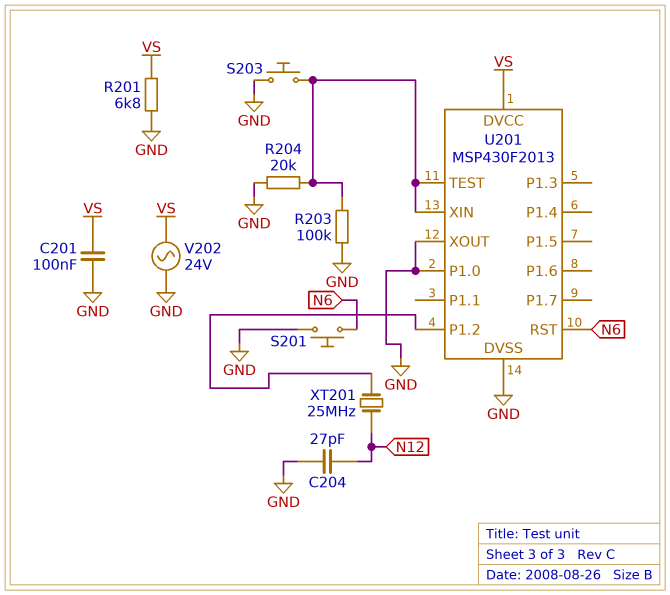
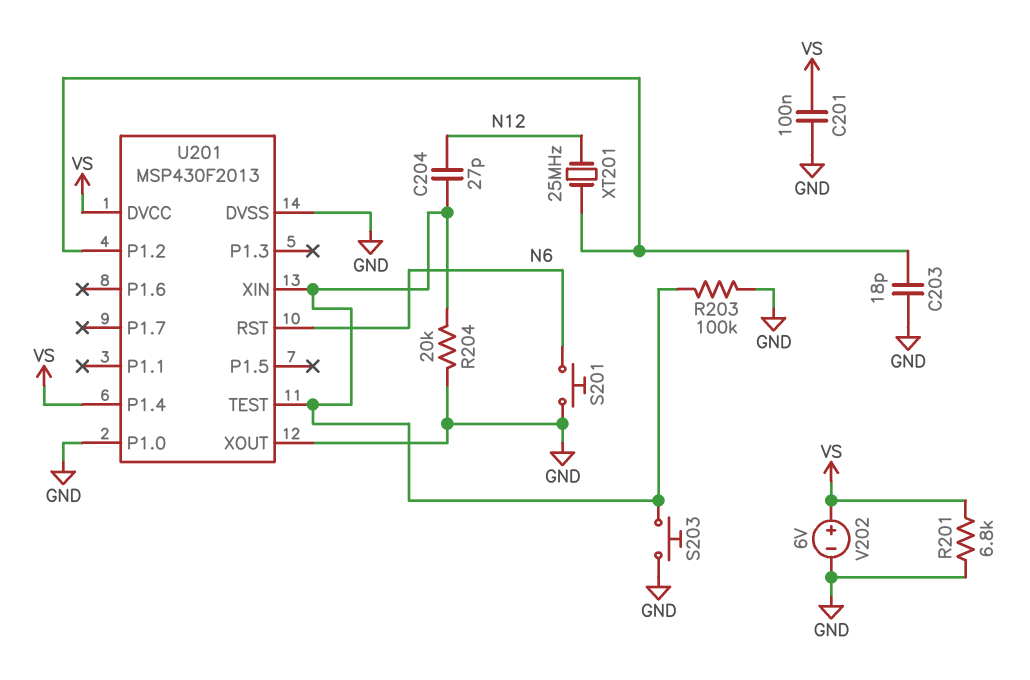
C203: none -> 18pF (GND, U201/P1.2)
C204: 27pF (GND, N12) -> 27pF (N12, U201/TEST)
U201 pin P1.4: none -> VS
V202: AC 24V (GND, VS) -> 6V (plus VS, minus GND)

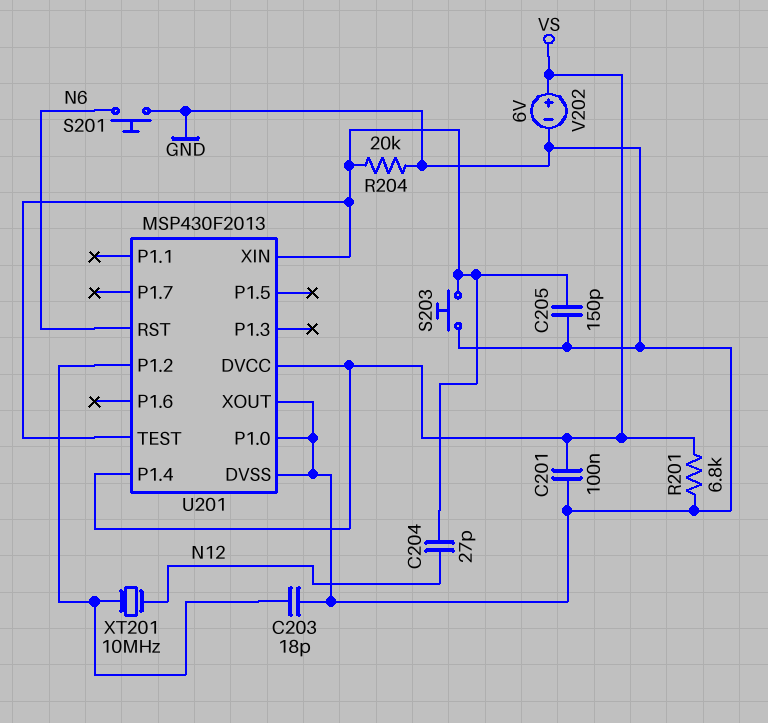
C205: none -> 150pF (GND, U201/TEST)
R203: 100k (GND, U201/TEST) -> none
XT201: 25MHz (N12, U201/P1.2) -> 10MHz (N12, U201/P1.2)

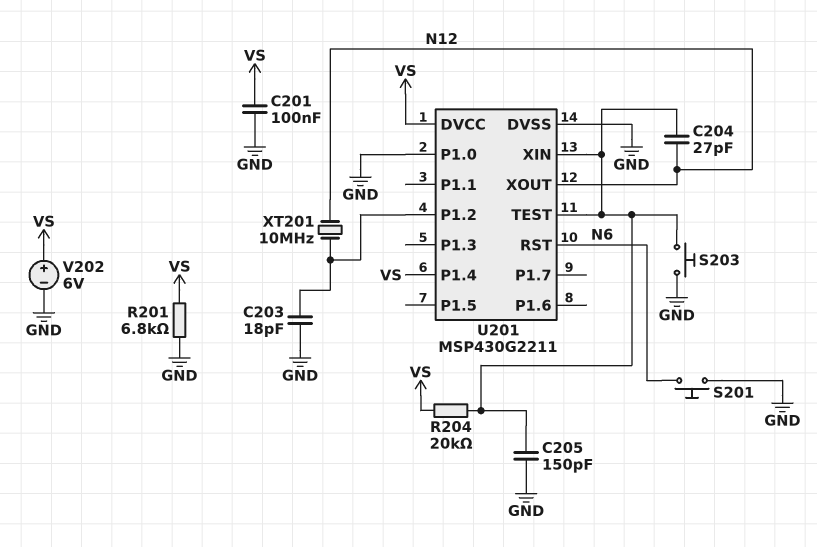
R204: 20k (GND, U201/TEST) -> 20k (U201/TEST, VS)
U201: MSP430F2013 -> MSP430G2211
U201 pin XOUT: GND -> N12

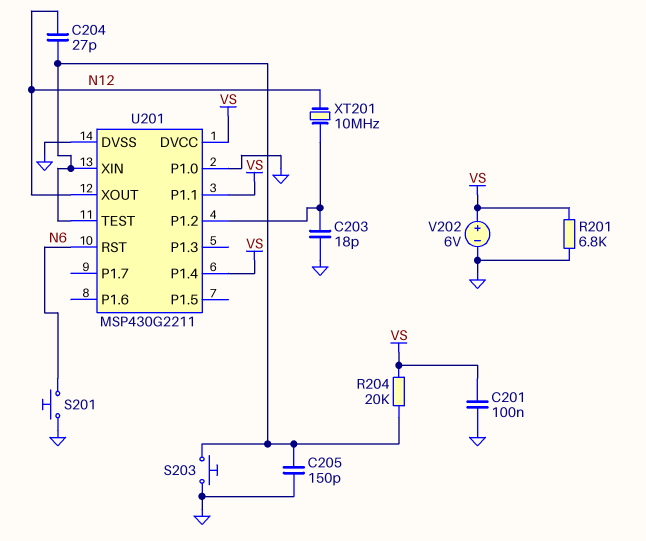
U201 pin P1.1: none -> VS

